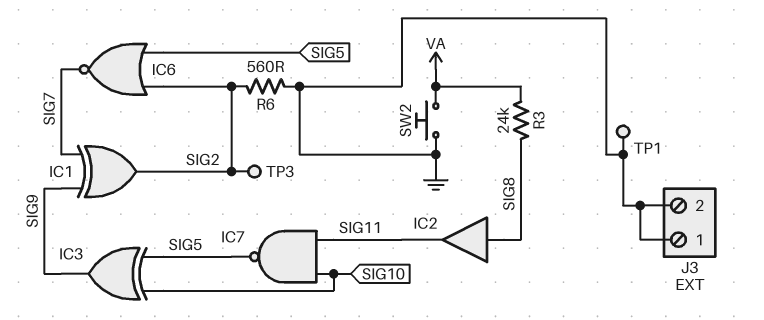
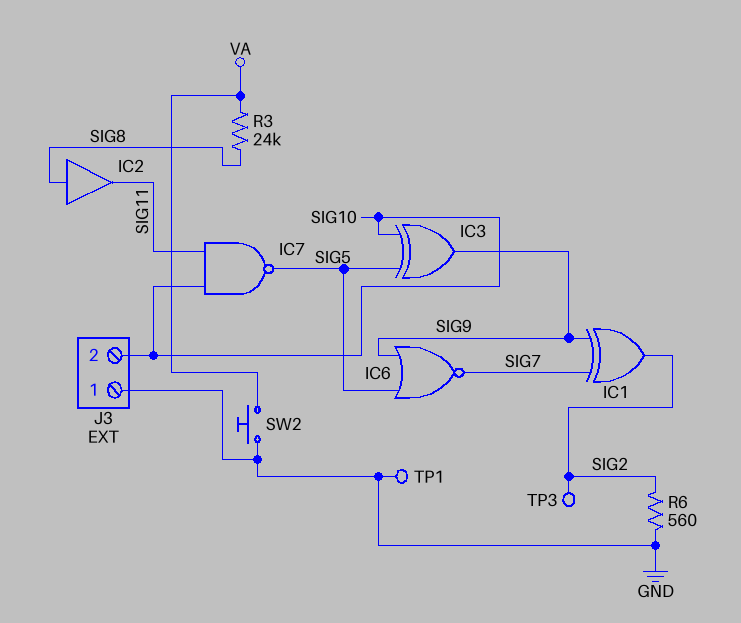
IC6: NOR (in SIG2, in SIG5, out SIG7) -> NOR (in SIG5, in SIG9, out SIG7)
J3 pin 2: GND -> SIG10

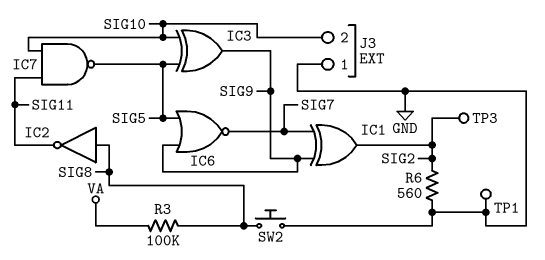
IC2: buffer (in SIG8, out SIG11) -> NOT (in SIG8, out SIG11)
R3: 24k (SIG8, VA) -> 100k (SIG8, VA)
SW2: button (GND, VA) -> button (GND, SIG8)

